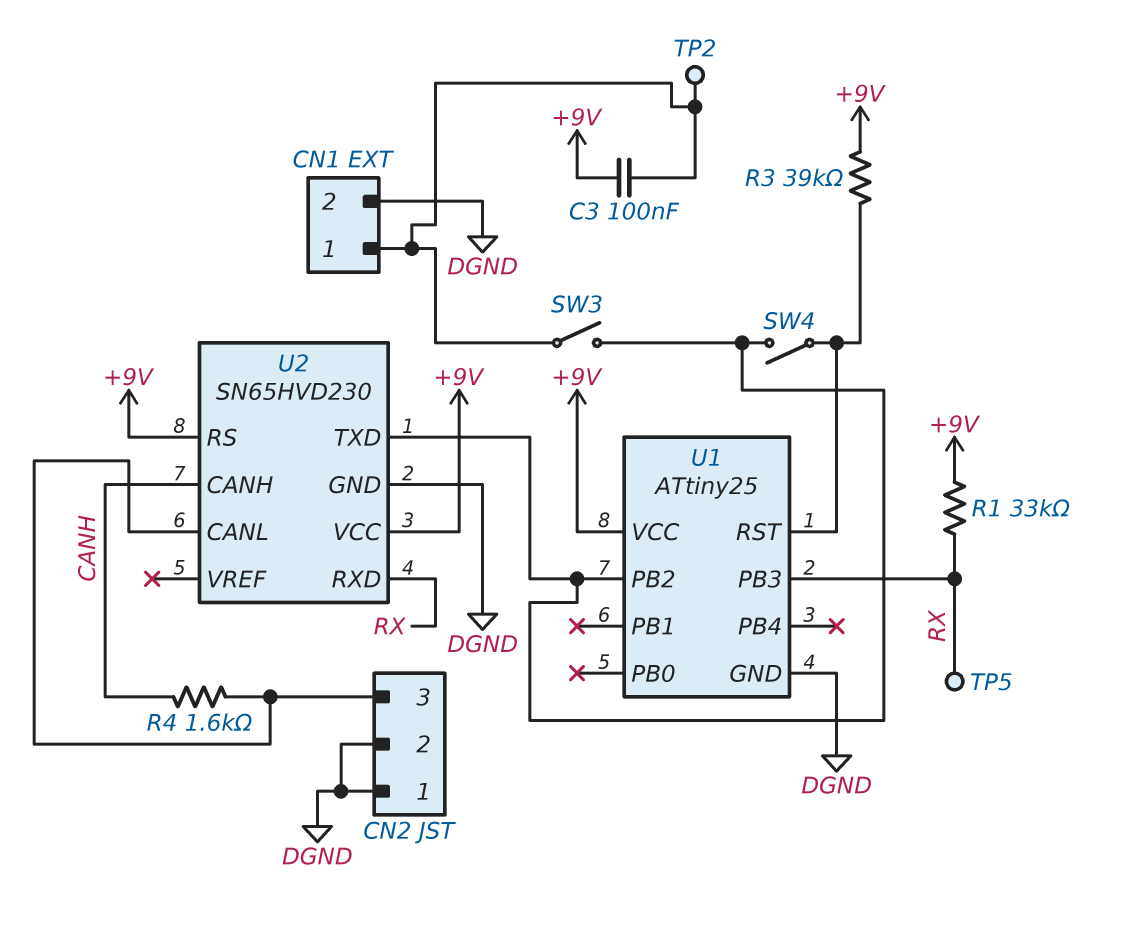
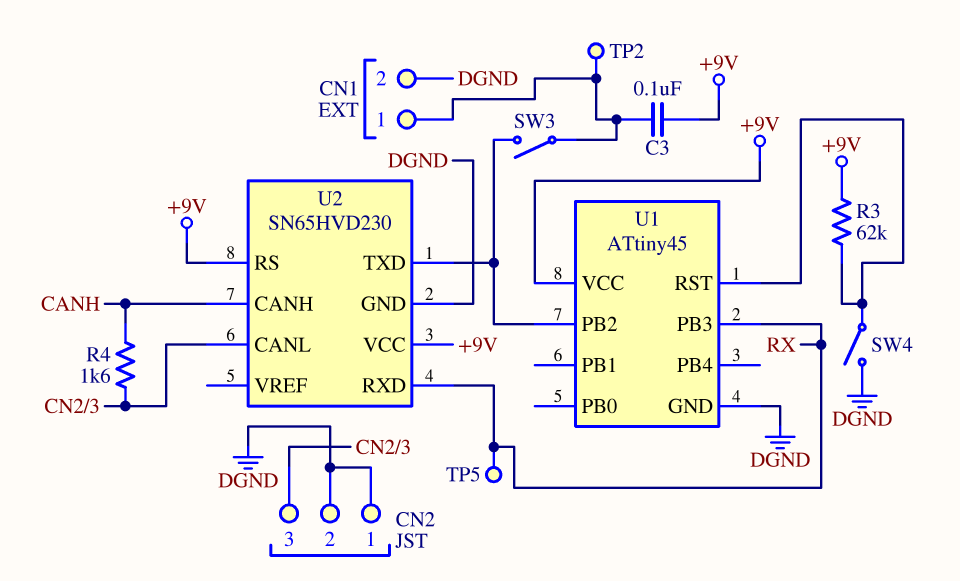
R1: 33k (+9V, RX) -> none
R3: 39k (+9V, U1/RST) -> 62k (+9V, U1/RST)
SW4: switch (U1/PB2, U1/RST) -> switch (DGND, U1/RST)
U1: ATtiny25 -> ATtiny45

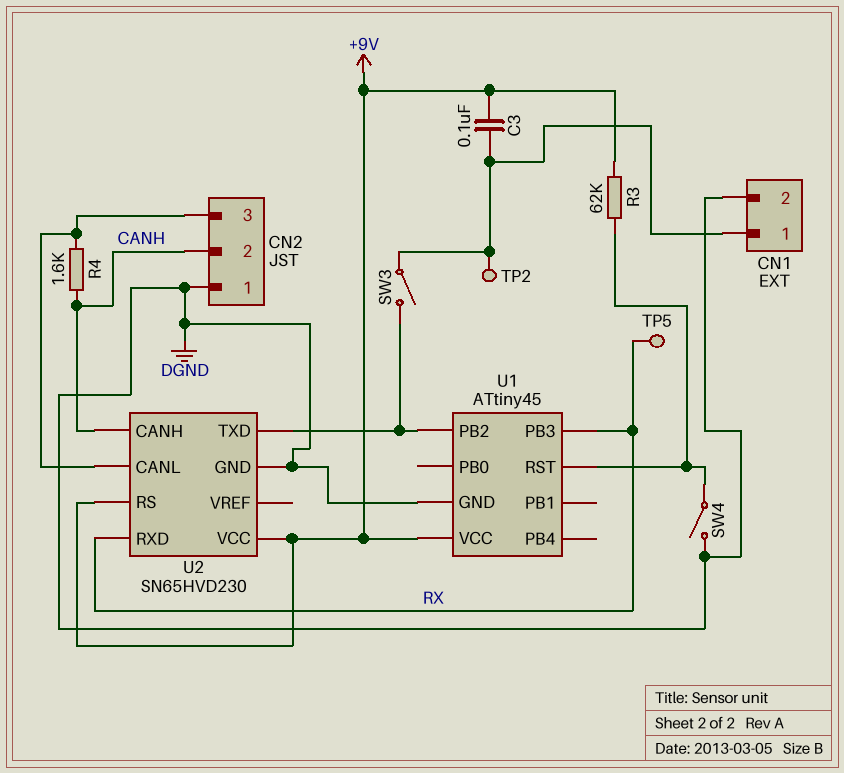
CN2 pin 2: DGND -> CANH

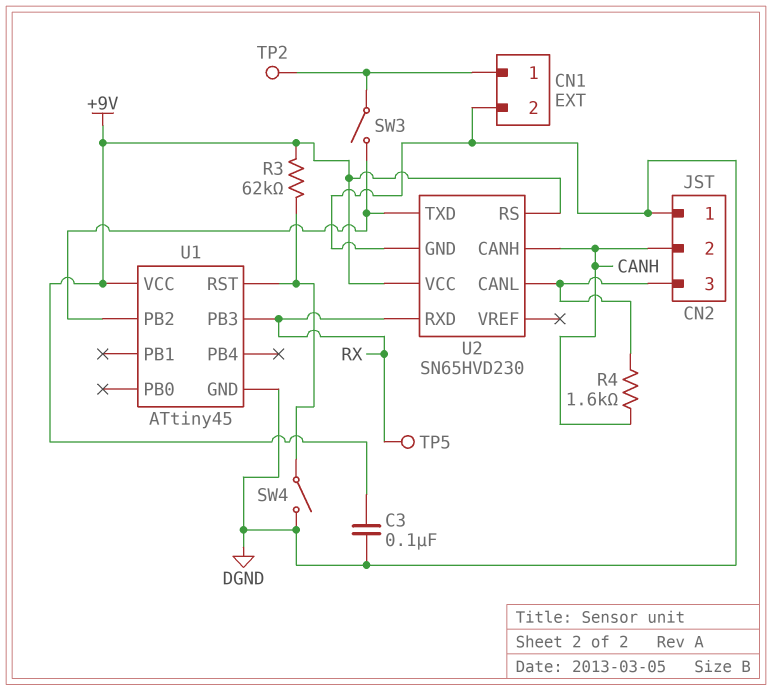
C3: 100nF (+9V, CN1/1) -> 100nF (+9V, DGND)

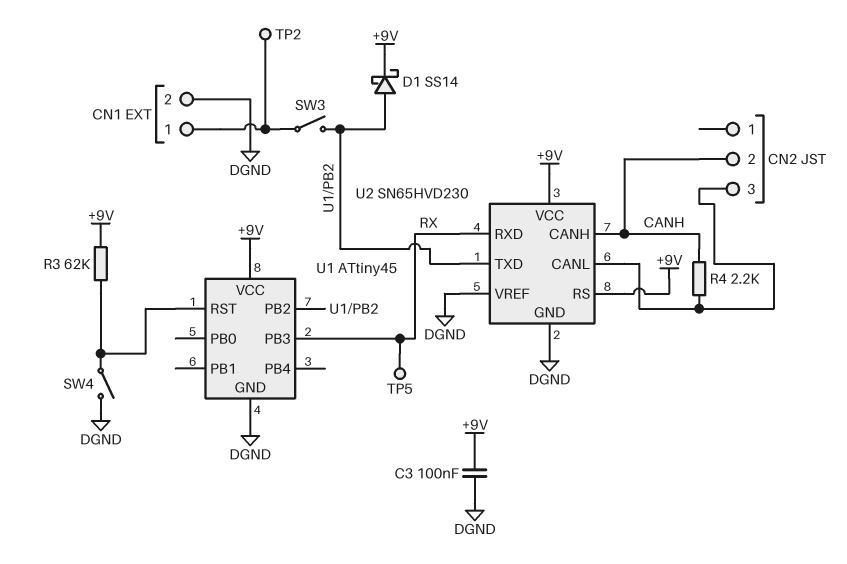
CN2 pin 1: DGND -> none
D1: none -> schottky SS14 (A U1/PB2, K +9V)
R4: 1.6k (CANH, CN2/3) -> 2.2k (CANH, CN2/3)
U2 pin VREF: none -> DGND

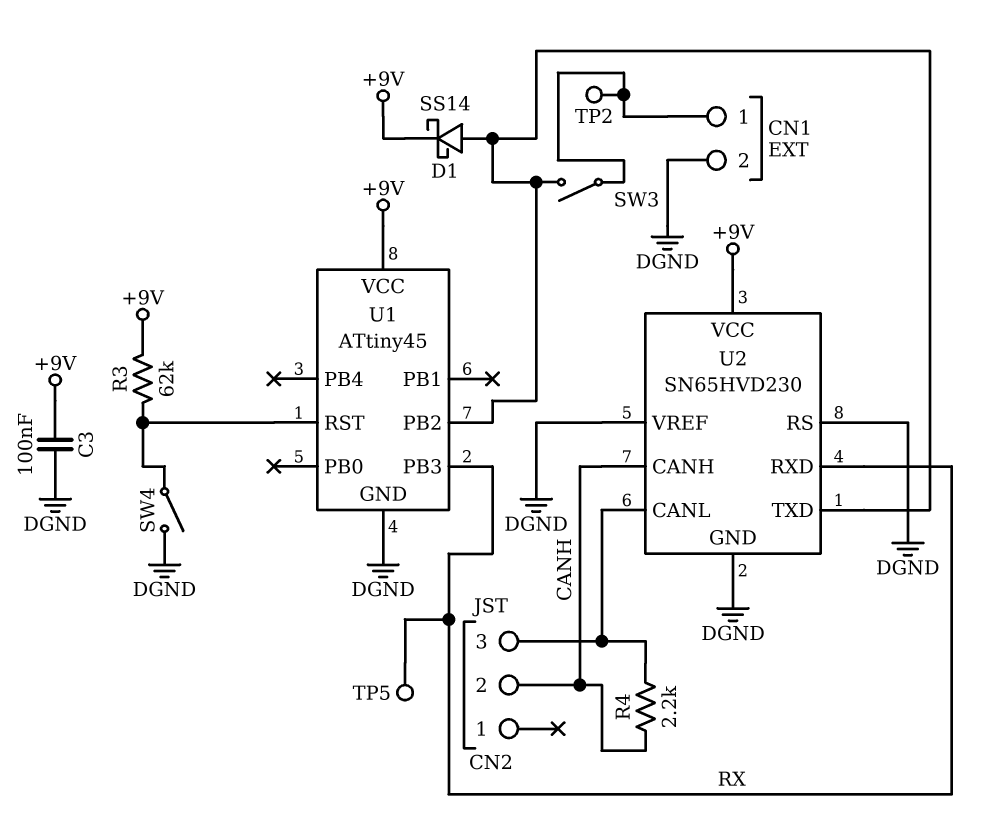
U2 pin RS: +9V -> DGND

